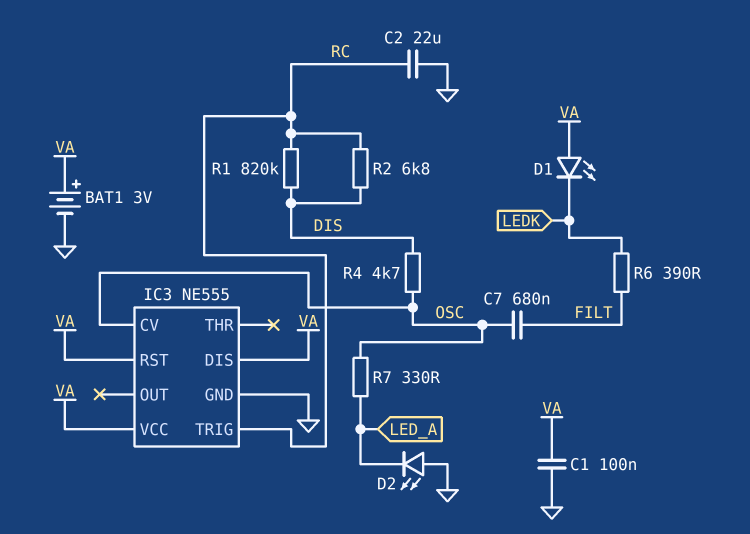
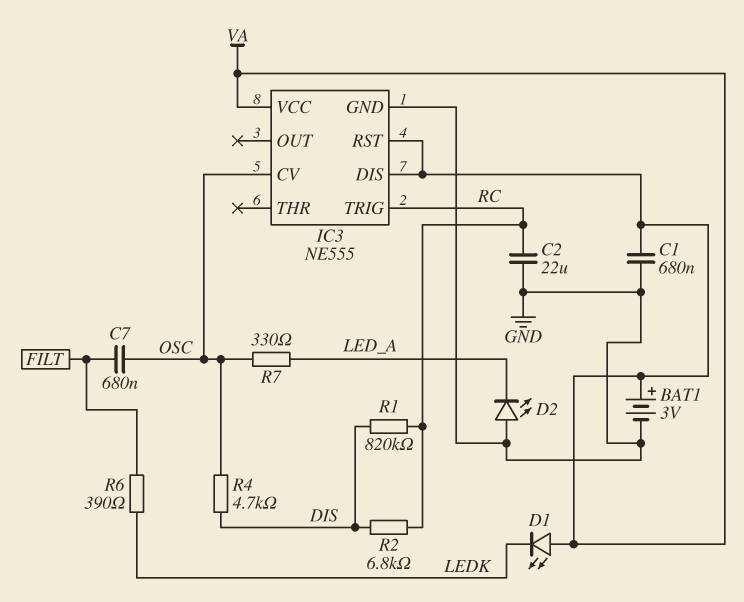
C1: 100nF (GND, VA) -> 680nF (GND, VA)

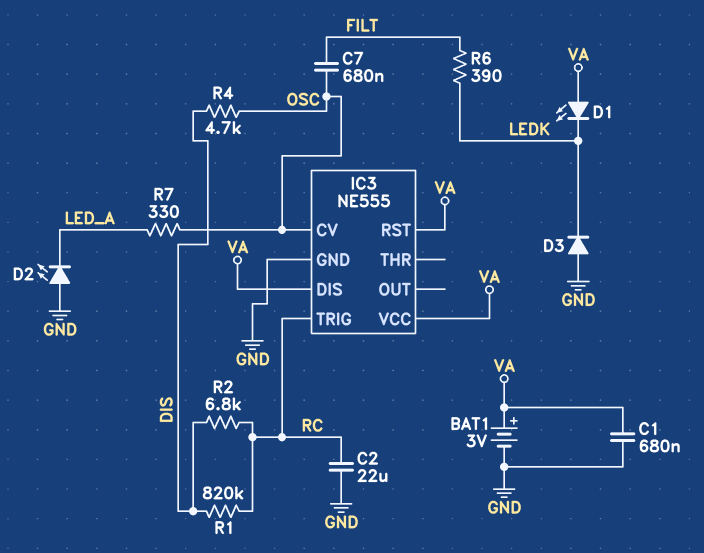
D3: none -> diode (A GND, K LEDK)

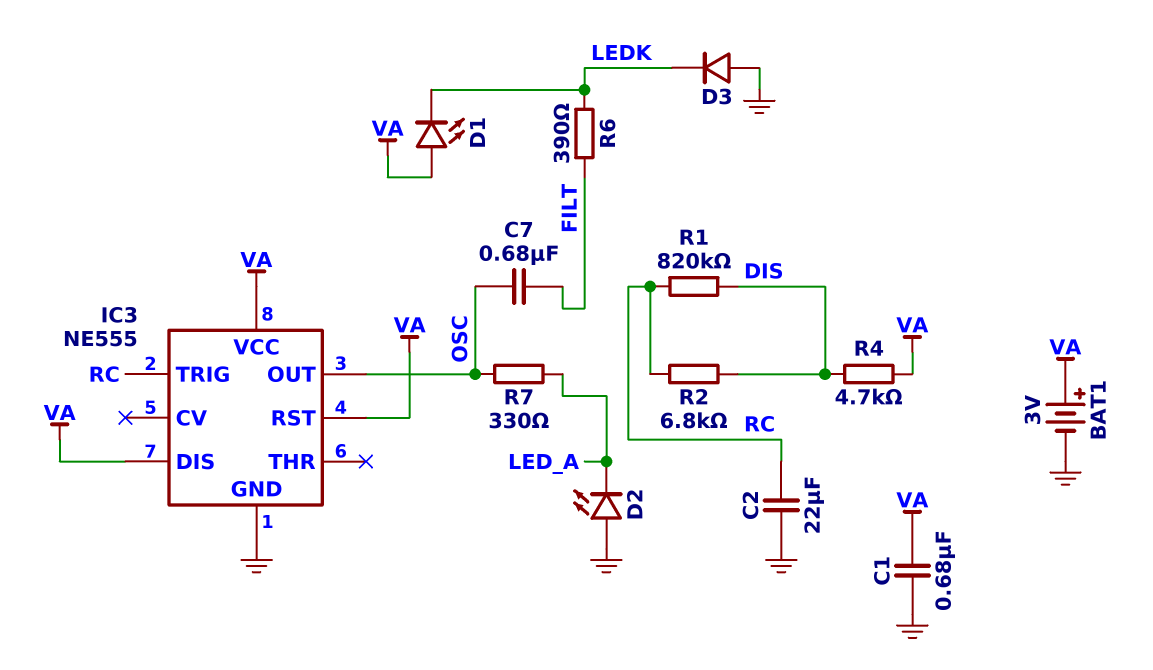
IC3 pin CV: OSC -> none
IC3 pin OUT: none -> OSC
R4: 4.7k (DIS, OSC) -> 4.7k (DIS, VA)

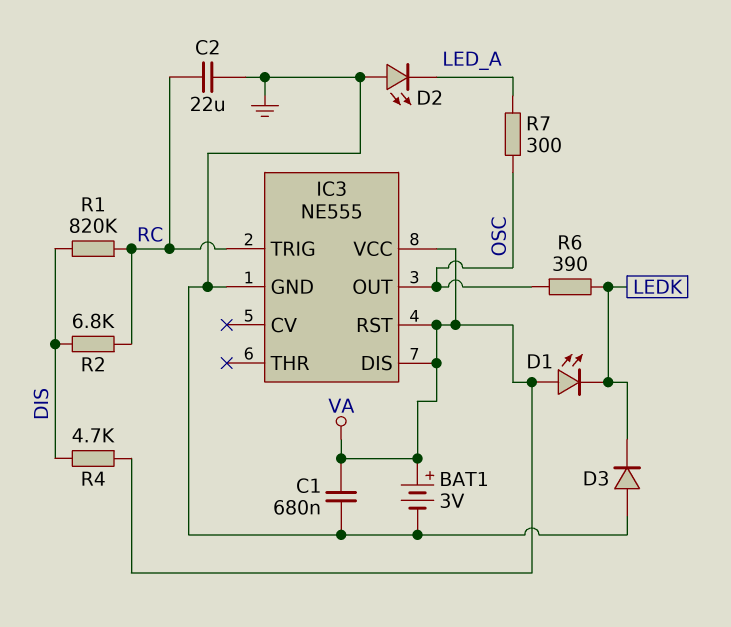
C7: 680nF (FILT, OSC) -> none
R6: 390 (FILT, LEDK) -> 390 (LEDK, OSC)
R7: 330 (LED_A, OSC) -> 300 (LED_A, OSC)

